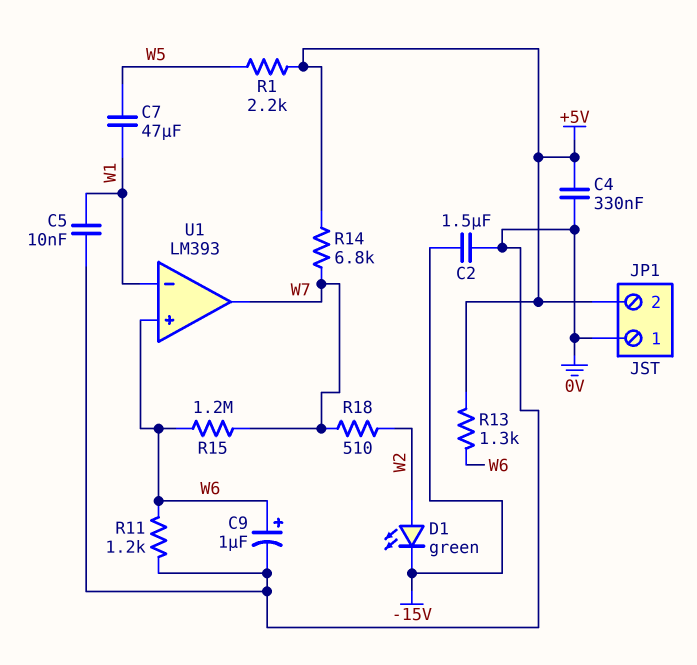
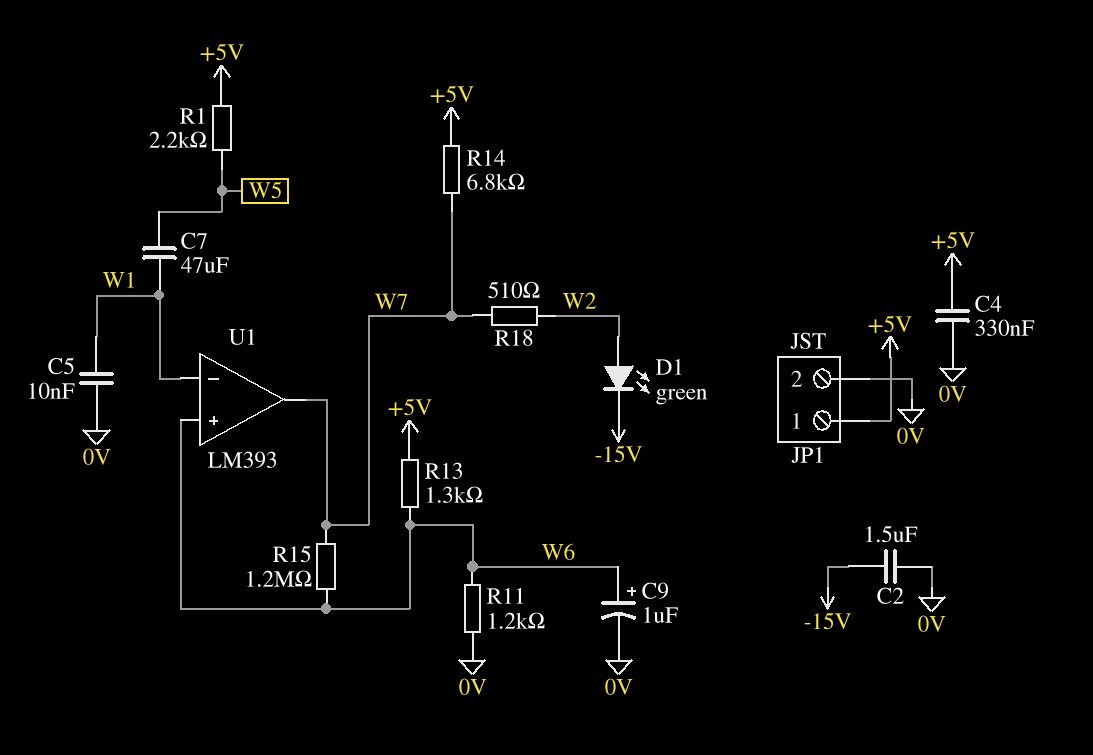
JP1 pin 1: 0V -> +5V
JP1 pin 2: +5V -> 0V

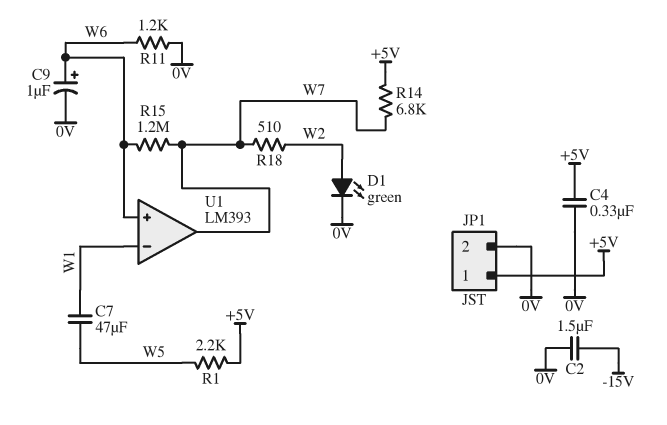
C5: 10nF (0V, W1) -> none
D1: LED green (A W2, K -15V) -> LED green (A W2, K 0V)
R13: 1.3k (+5V, W6) -> none

